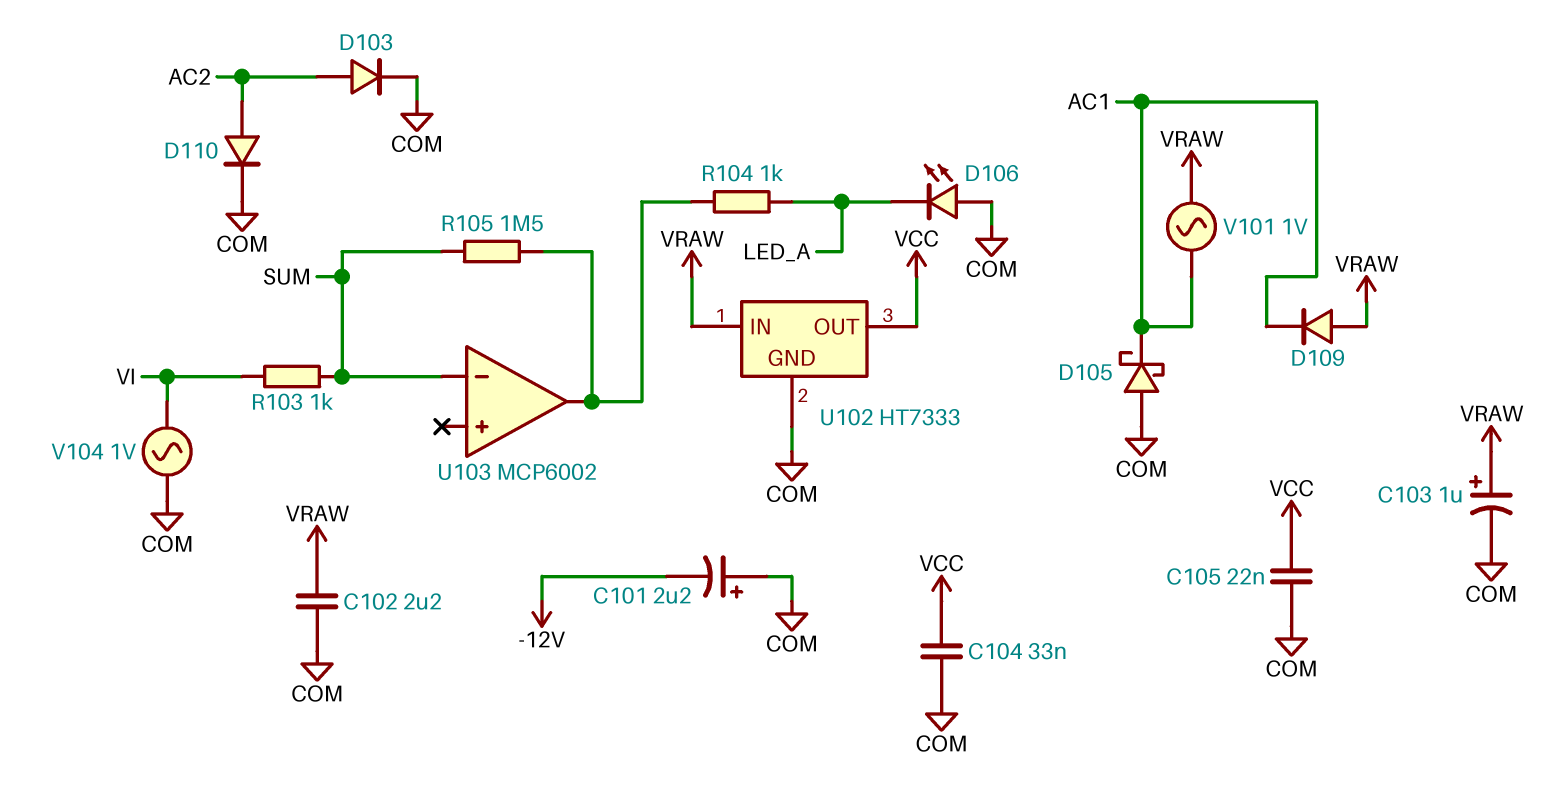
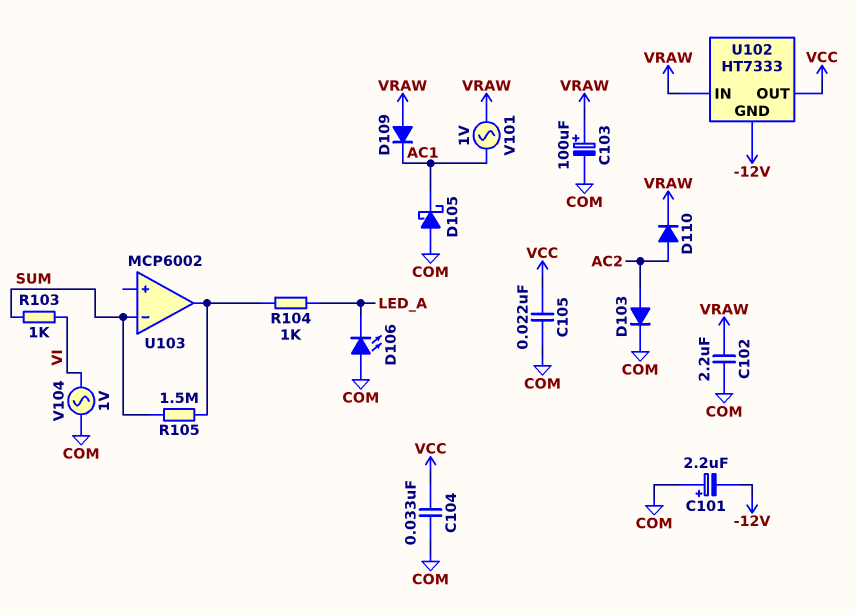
C103: 1uF (plus VRAW, minus COM) -> 100uF (plus VRAW, minus COM)
D110: diode (A AC2, K COM) -> diode (A AC2, K VRAW)
U102 pin GND: COM -> -12V

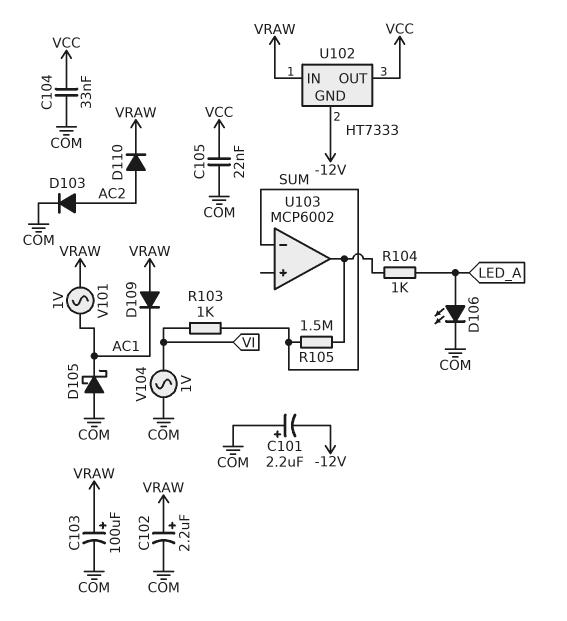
C102: 2.2uF (COM, VRAW) -> 2.2uF (plus VRAW, minus COM)
D106: LED (A COM, K LED_A) -> LED (A LED_A, K COM)

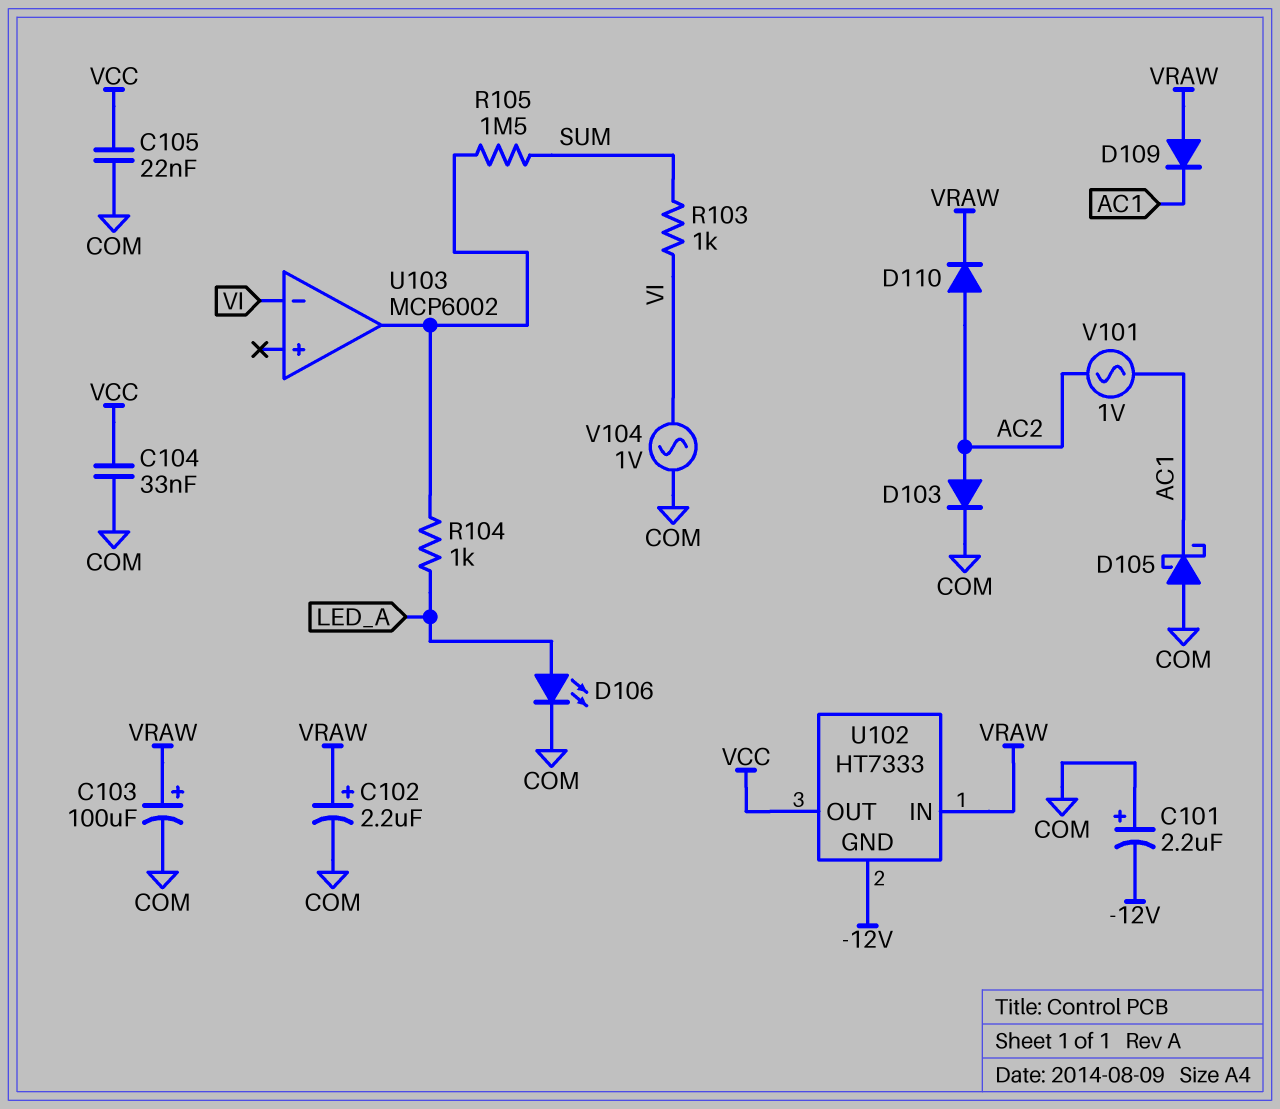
U103 pin in-: SUM -> VI
V101: AC 1V (AC1, VRAW) -> AC 1V (AC1, AC2)

